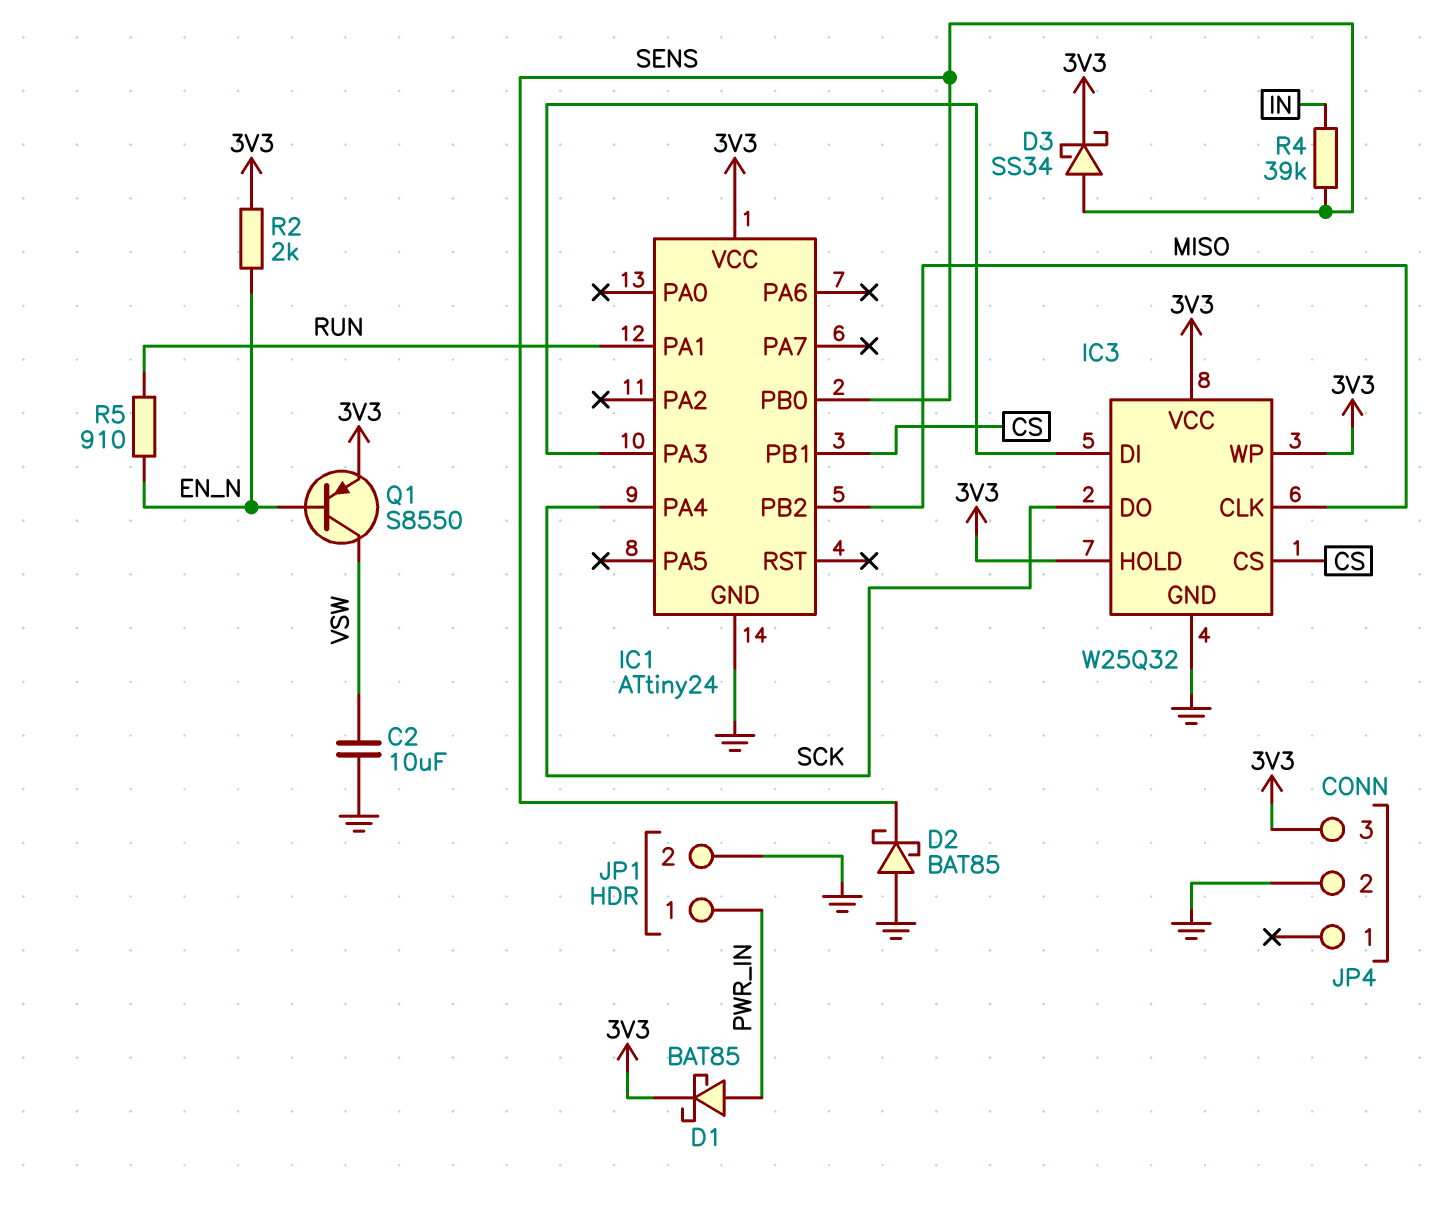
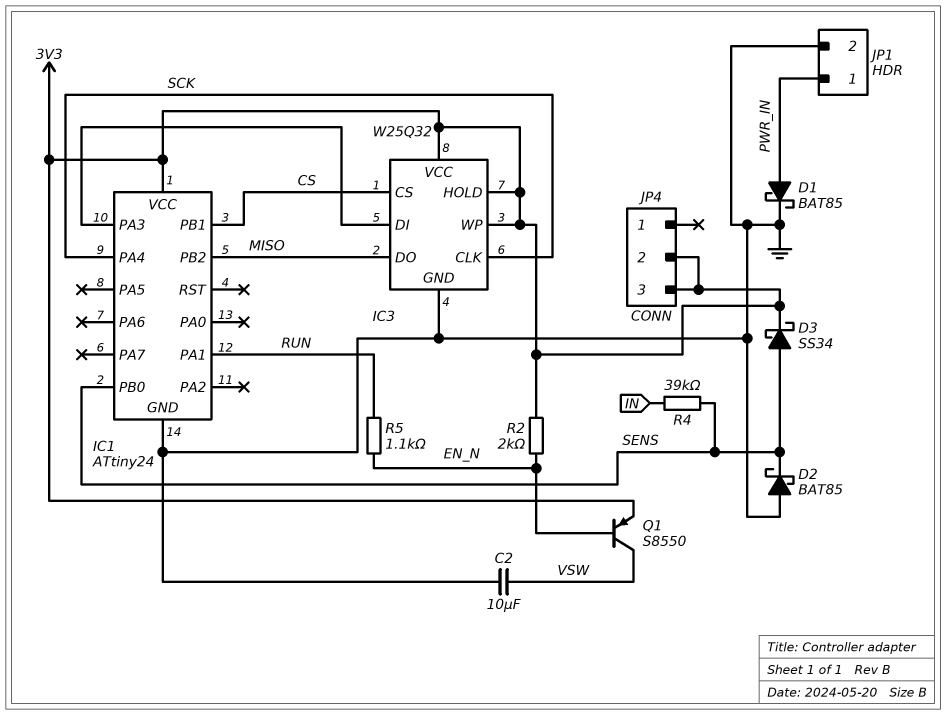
D1: schottky BAT85 (A PWR_IN, K 3V3) -> schottky BAT85 (A PWR_IN, K GND)
IC3 pin CLK: MISO -> SCK
IC3 pin DO: SCK -> MISO
JP4 pin 2: GND -> 3V3
R5: 910 (EN_N, RUN) -> 1.1k (EN_N, RUN)

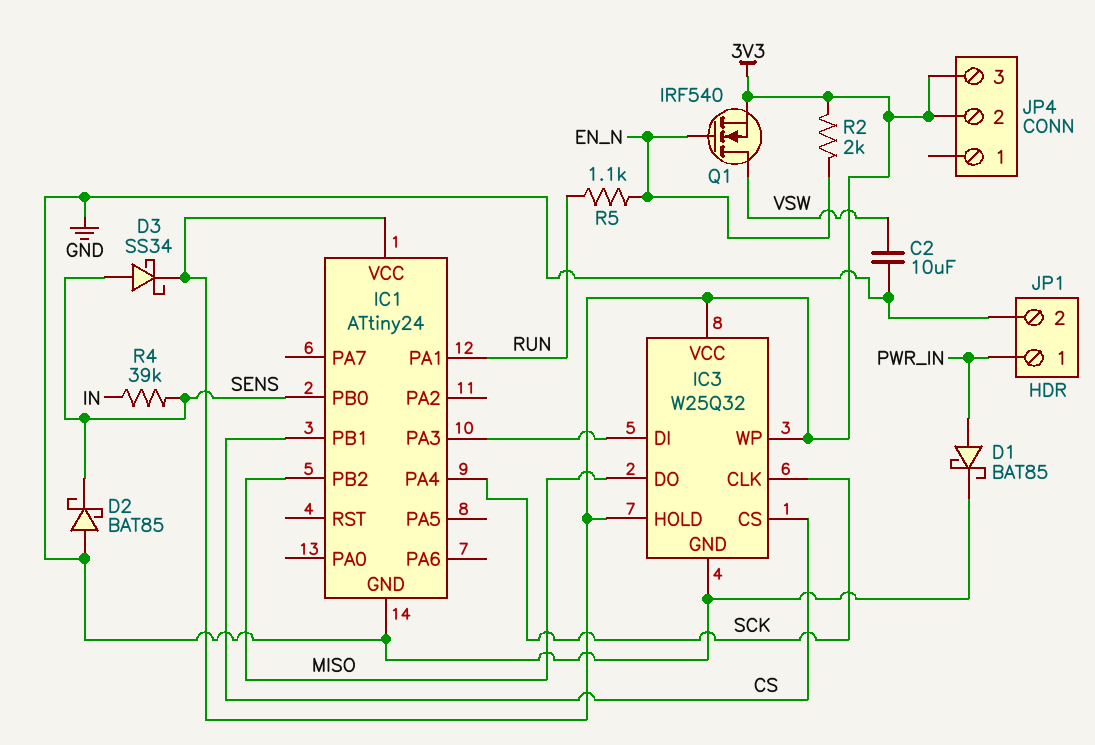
Q1: PNP S8550 (B EN_N, C VSW, E 3V3) -> NMOS IRF540 (G EN_N, D VSW, S 3V3)

